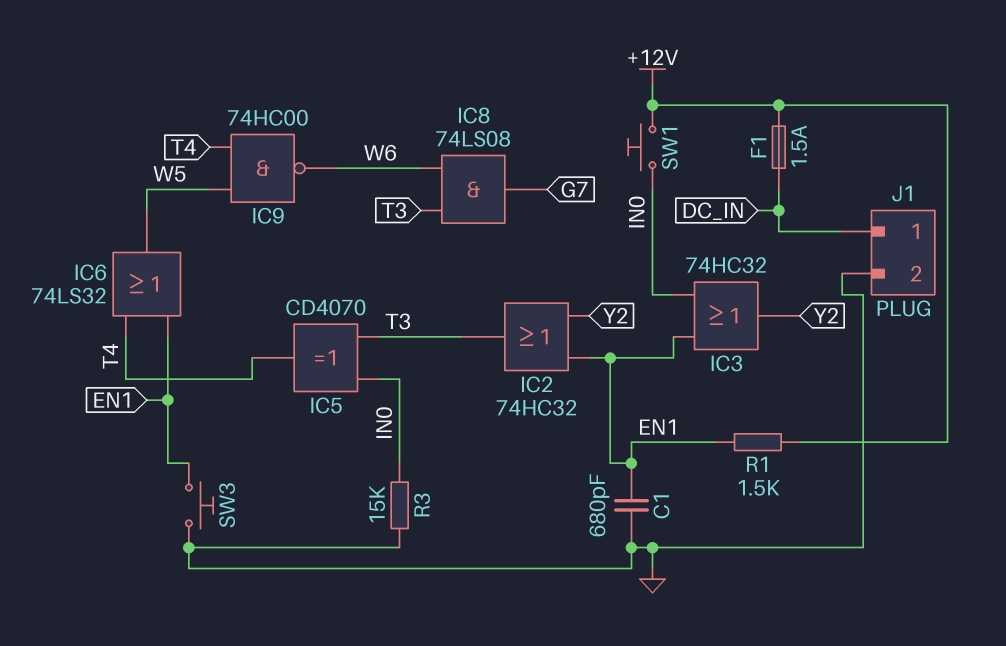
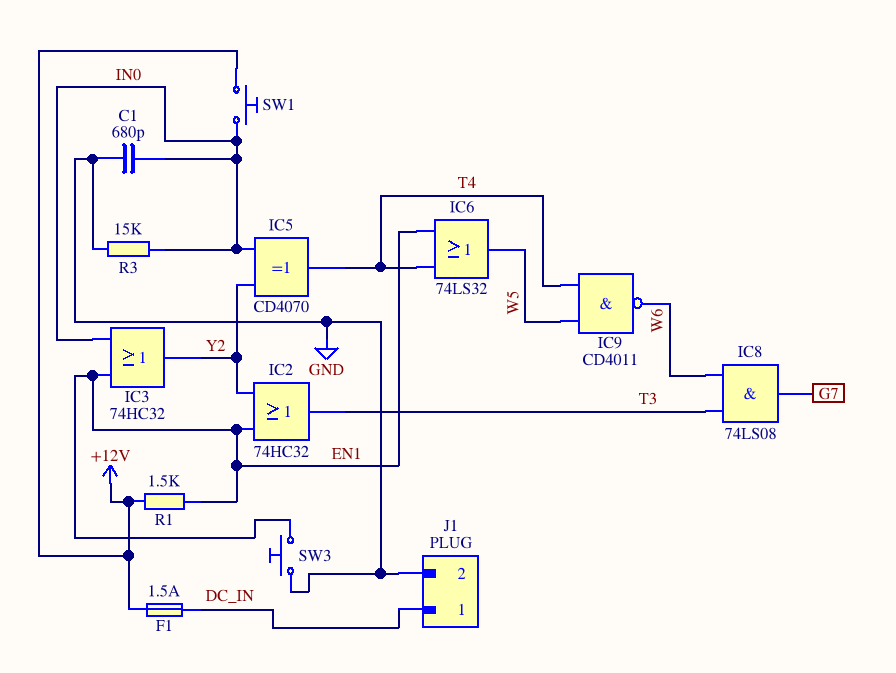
C1: 680pF (EN1, GND) -> 680pF (GND, IN0)
IC5: XOR CD4070 (in IN0, in T3, out T4) -> XOR CD4070 (in IN0, in Y2, out T4)
IC9: NAND 74HC00 (in T4, in W5, out W6) -> NAND CD4011 (in T4, in W5, out W6)

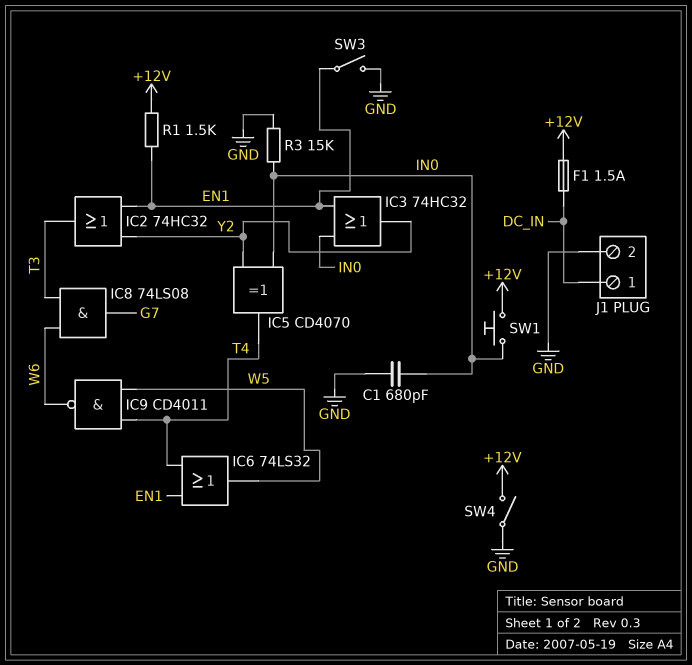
SW3: button (EN1, GND) -> switch (EN1, GND)
SW4: none -> switch (+12V, GND)

